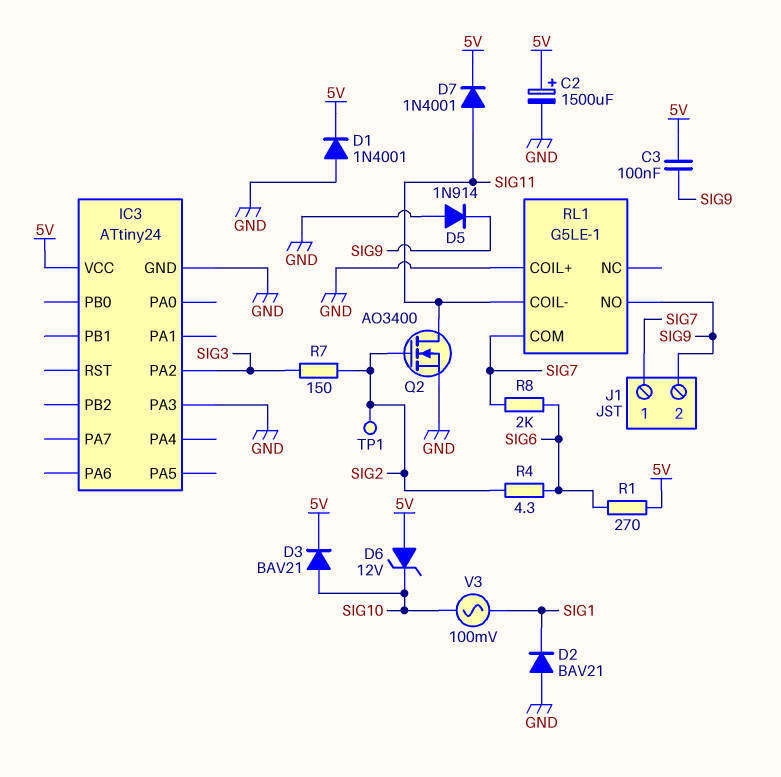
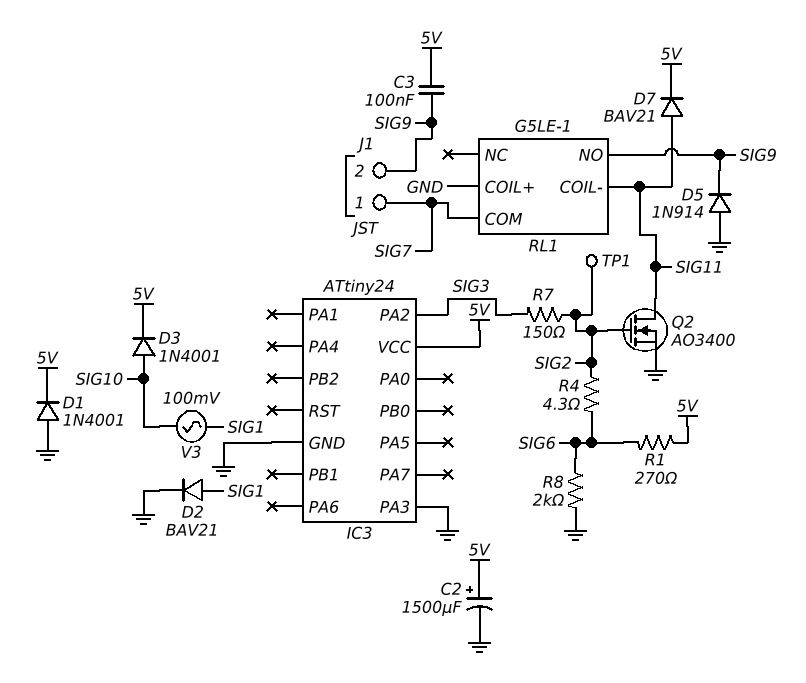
D2: diode BAV21 (A GND, K SIG1) -> diode BAV21 (A SIG1, K GND)
D3: diode BAV21 (A SIG10, K 5V) -> diode 1N4001 (A SIG10, K 5V)
D6: zener 12V (A 5V, K SIG10) -> none
D7: diode 1N4001 (A SIG11, K 5V) -> diode BAV21 (A SIG11, K 5V)
R8: 2k (SIG6, SIG7) -> 2k (GND, SIG6)

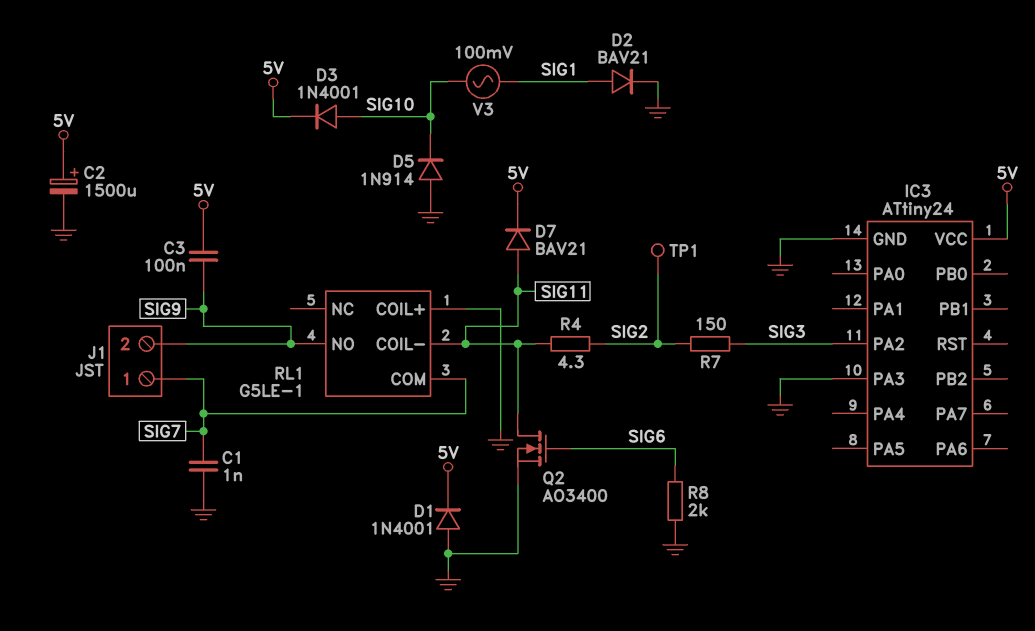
C1: none -> 1nF (GND, SIG7)
D5: diode 1N914 (A GND, K SIG9) -> diode 1N914 (A GND, K SIG10)
Q2: NMOS AO3400 (G SIG2, D SIG11, S GND) -> NMOS AO3400 (G SIG6, D SIG11, S GND)
R1: 270 (5V, SIG6) -> none
R4: 4.3 (SIG2, SIG6) -> 4.3 (SIG2, SIG11)

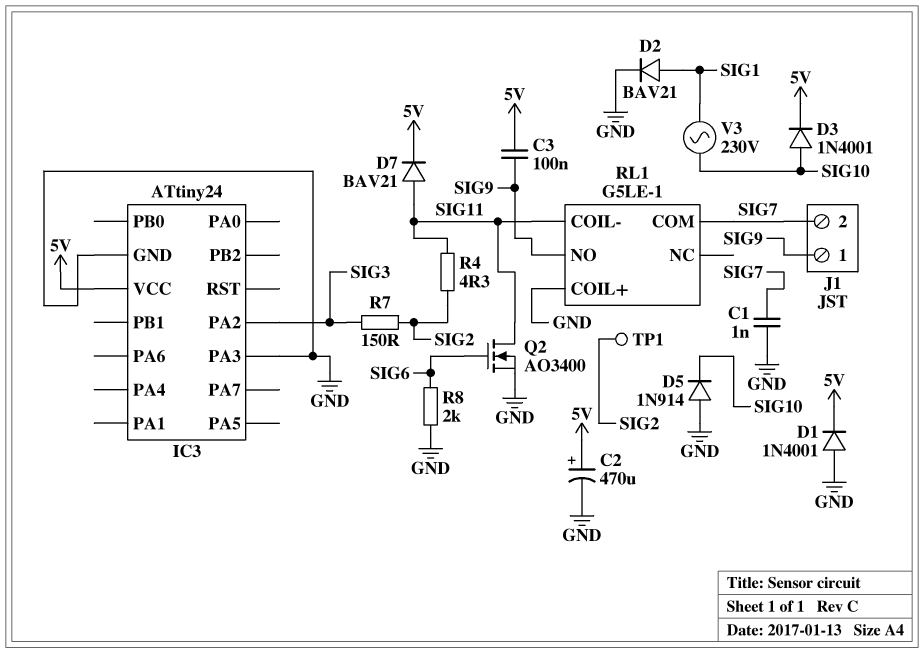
C2: 1500uF (plus 5V, minus GND) -> 470uF (plus 5V, minus GND)
J1 pin 1: SIG7 -> SIG9
J1 pin 2: SIG9 -> SIG7
V3: AC 100mV (SIG1, SIG10) -> AC 230V (SIG1, SIG10)

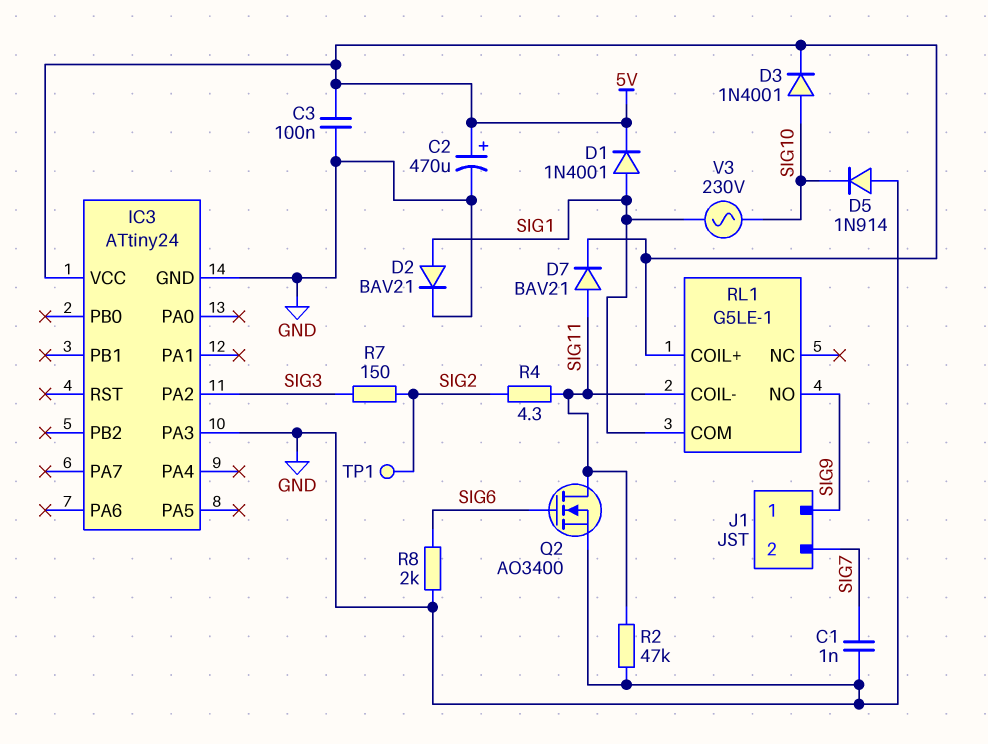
C3: 100nF (5V, SIG9) -> 100nF (5V, GND)
D1: diode 1N4001 (A GND, K 5V) -> diode 1N4001 (A SIG1, K 5V)
R2: none -> 47k (GND, SIG11)
RL1 pin COIL+: GND -> 5V
RL1 pin COM: SIG7 -> SIG1

